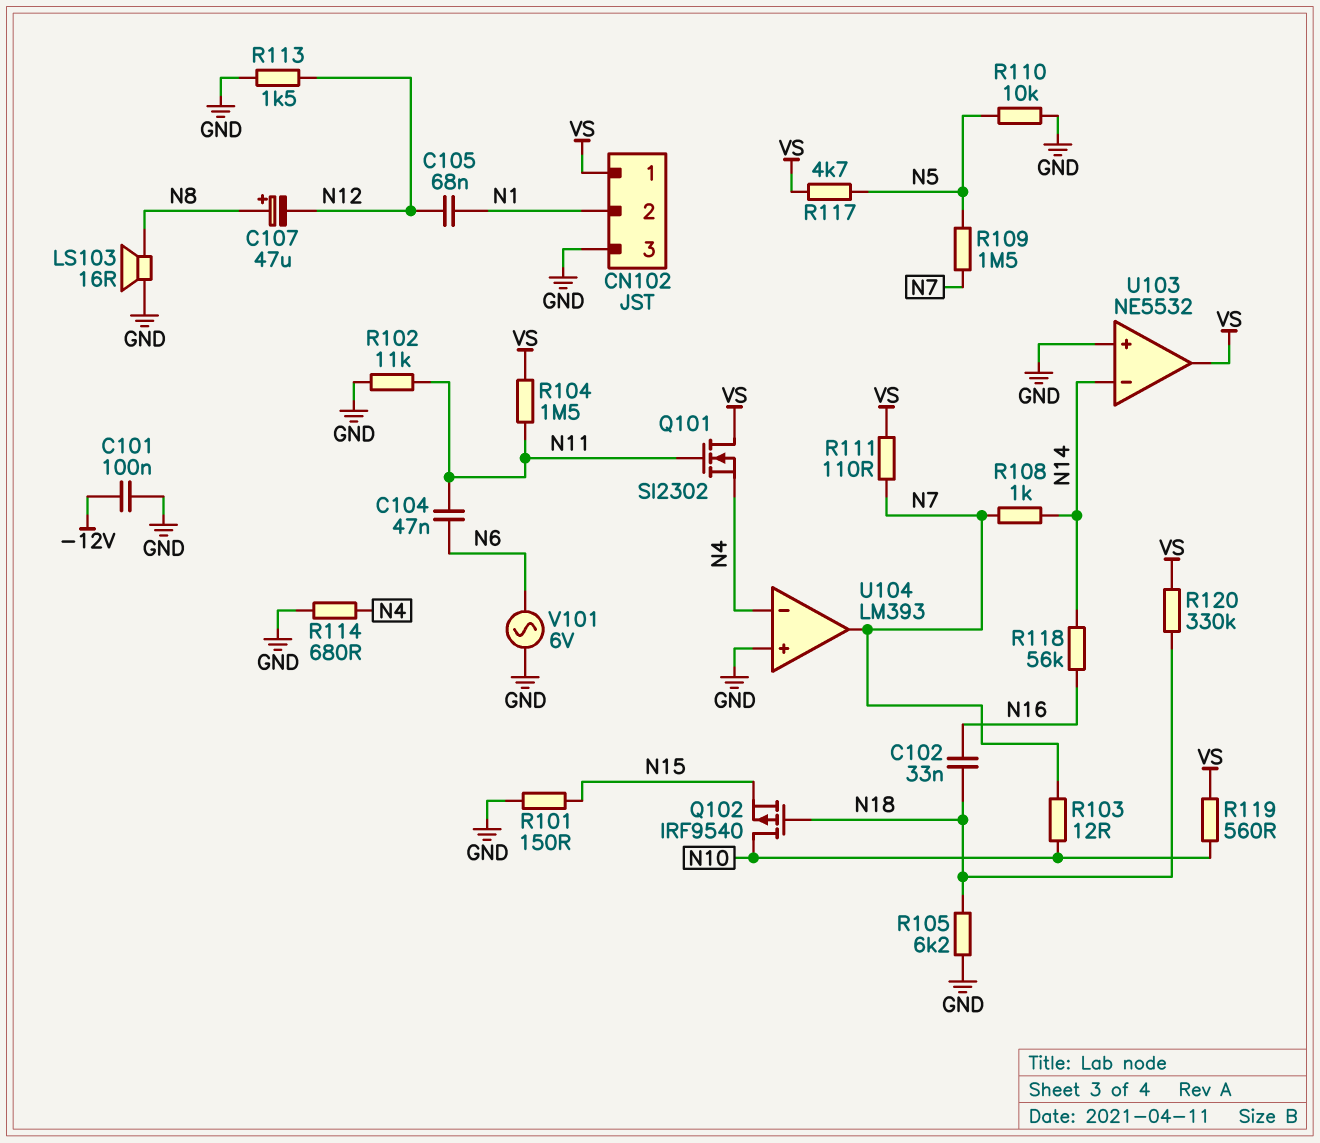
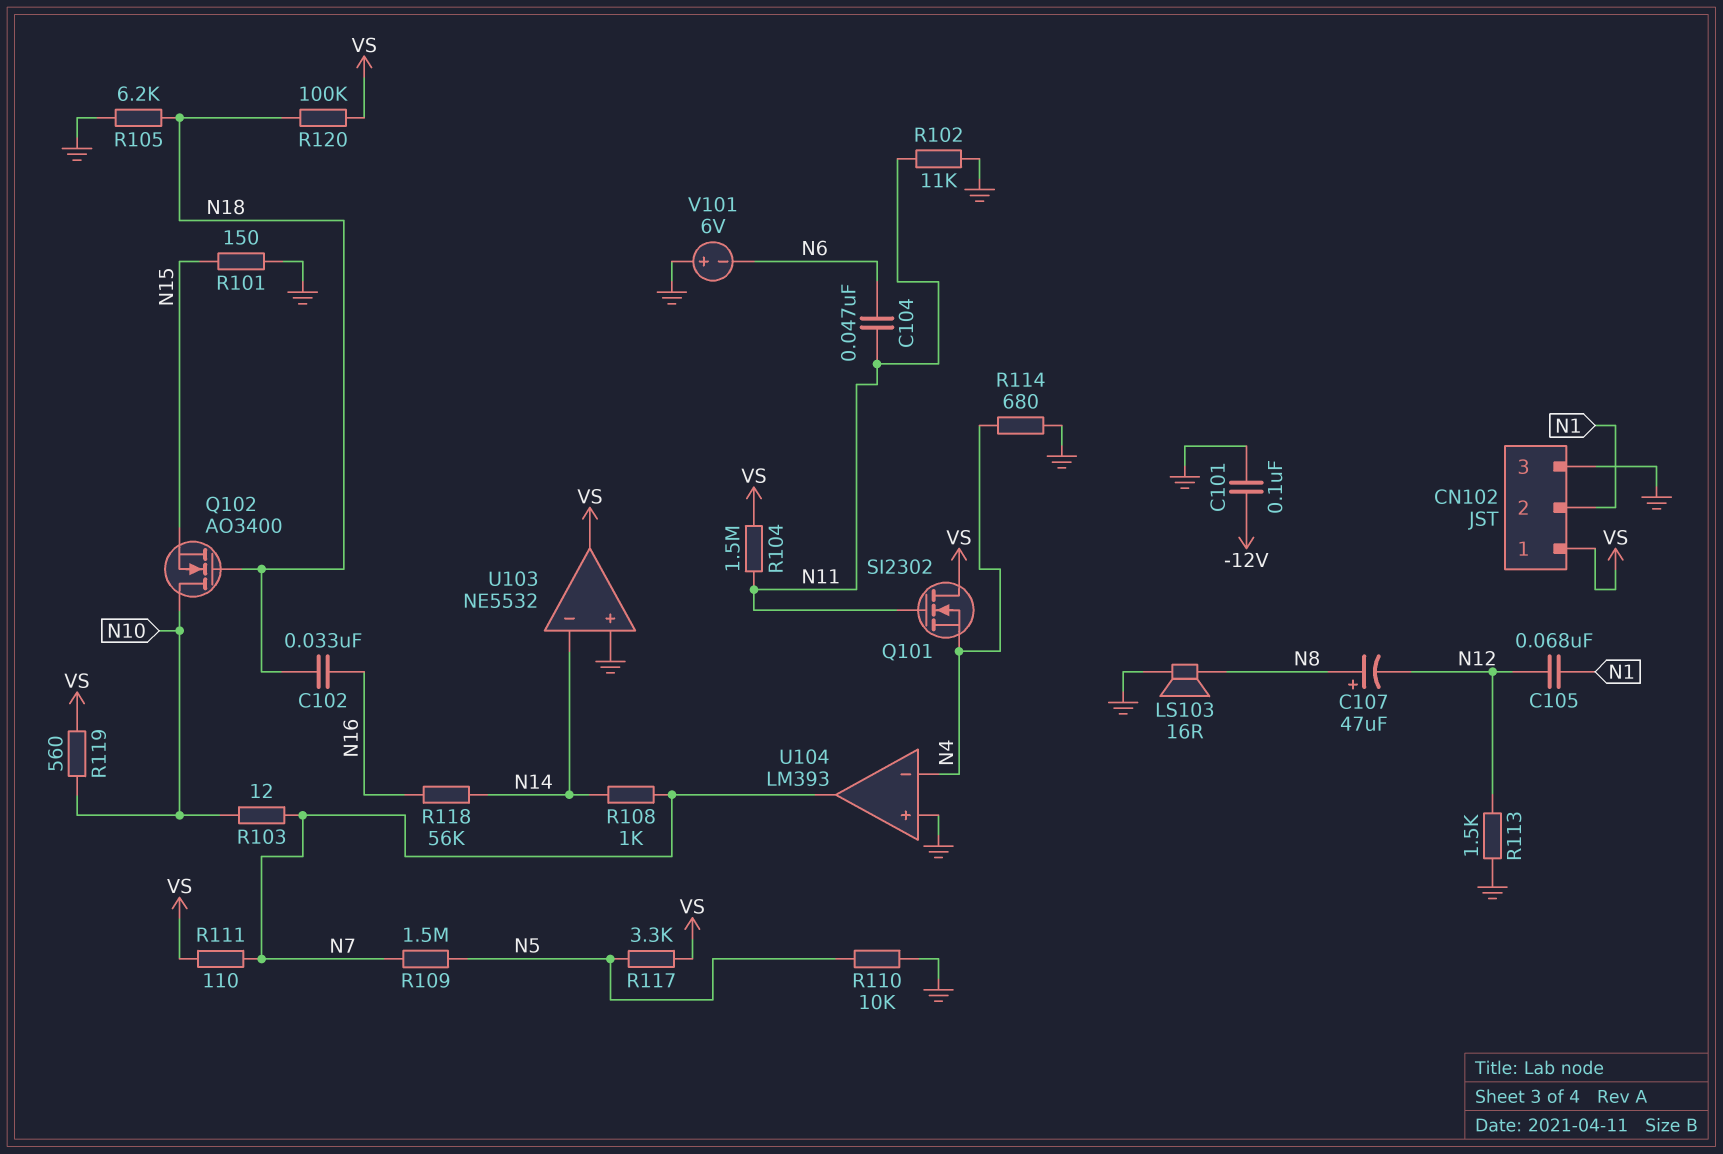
Q102: PMOS IRF9540 (G N18, D N10, S N15) -> NMOS AO3400 (G N18, D N10, S N15)
R117: 4.7k (N5, VS) -> 3.3k (N5, VS)
R120: 330k (N18, VS) -> 100k (N18, VS)
V101: AC 6V (GND, N6) -> 6V (plus GND, minus N6)

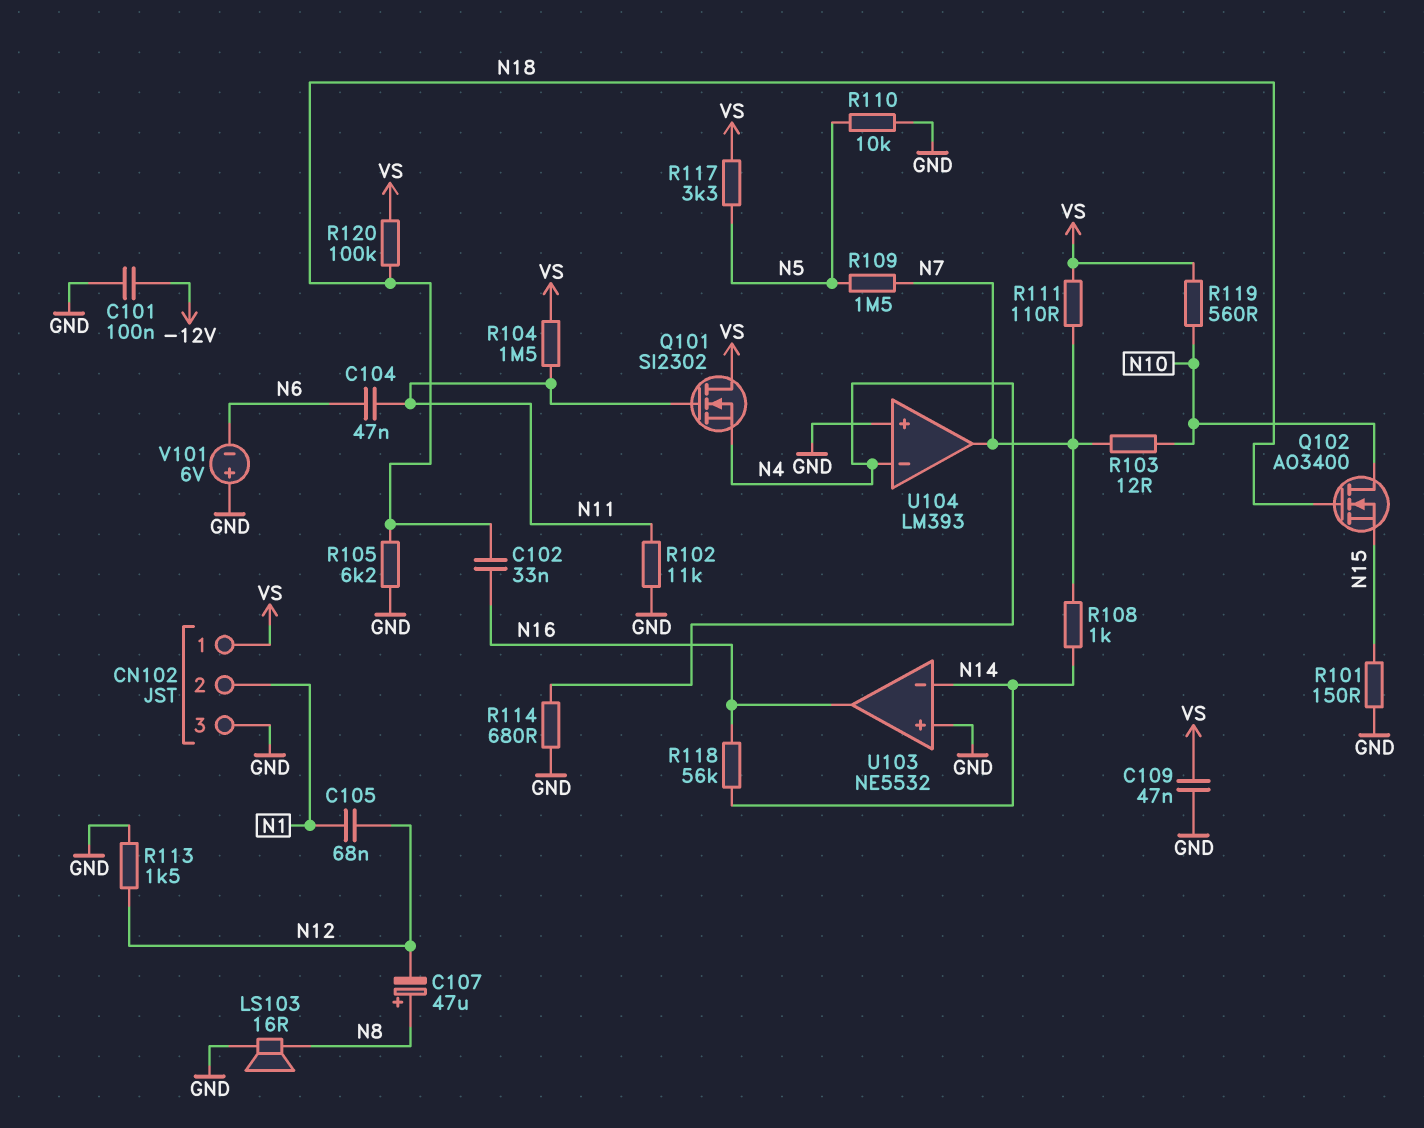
C109: none -> 47nF (GND, VS)
U103 pin out: VS -> N16

